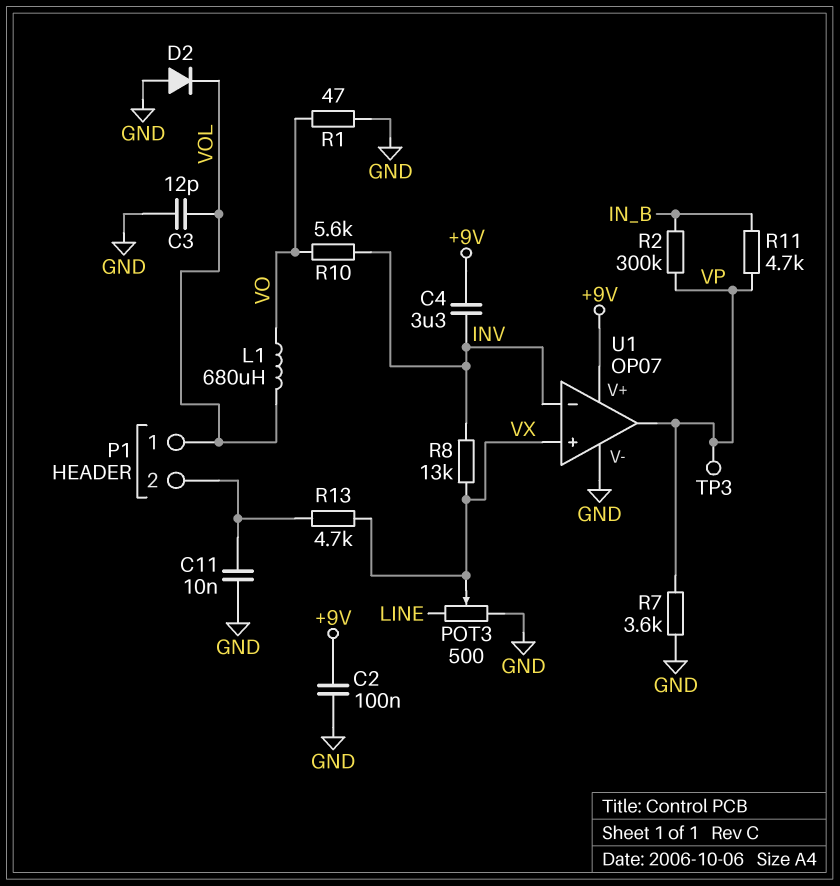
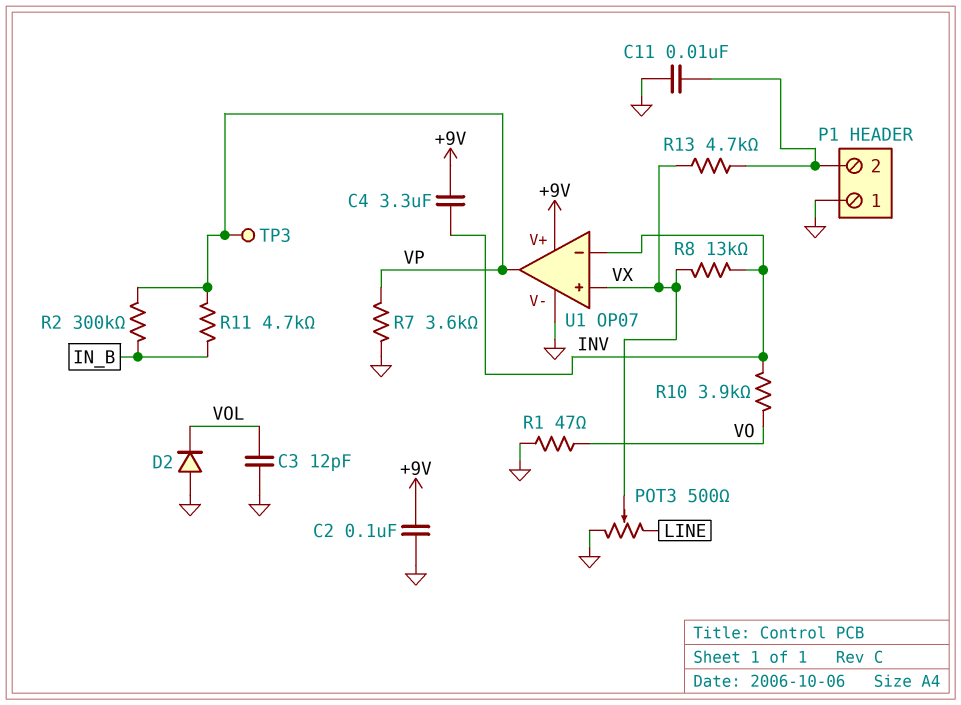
L1: 680uH (VO, VOL) -> none
P1 pin 1: VOL -> GND
R10: 5.6k (INV, VO) -> 3.9k (INV, VO)

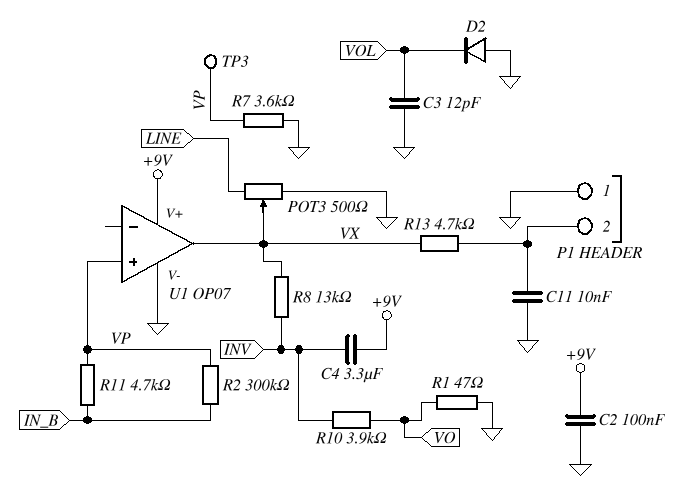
U1 pin in+: VX -> VP
U1 pin in-: INV -> none
U1 pin out: VP -> VX

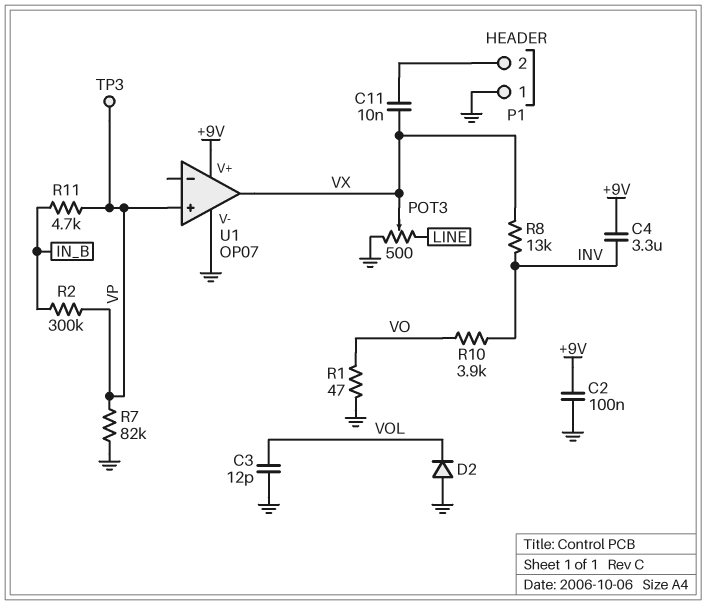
C11: 10nF (GND, P1/2) -> 10nF (P1/2, VX)
R7: 3.6k (GND, VP) -> 82k (GND, VP)
R13: 4.7k (P1/2, VX) -> none

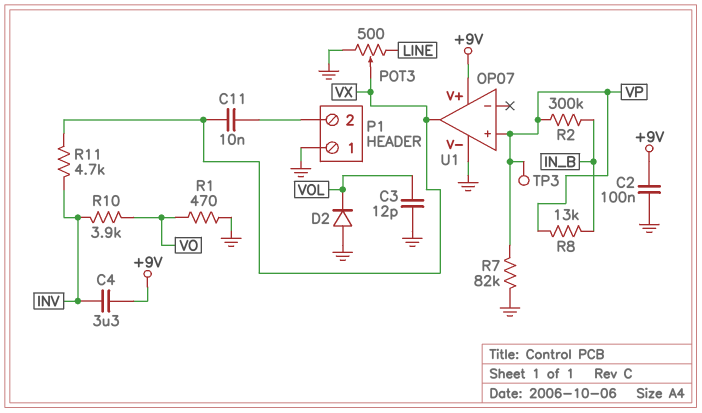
R1: 47 (GND, VO) -> 470 (GND, VO)
R8: 13k (INV, VX) -> 13k (IN_B, VP)
R11: 4.7k (IN_B, VP) -> 4.7k (INV, VX)

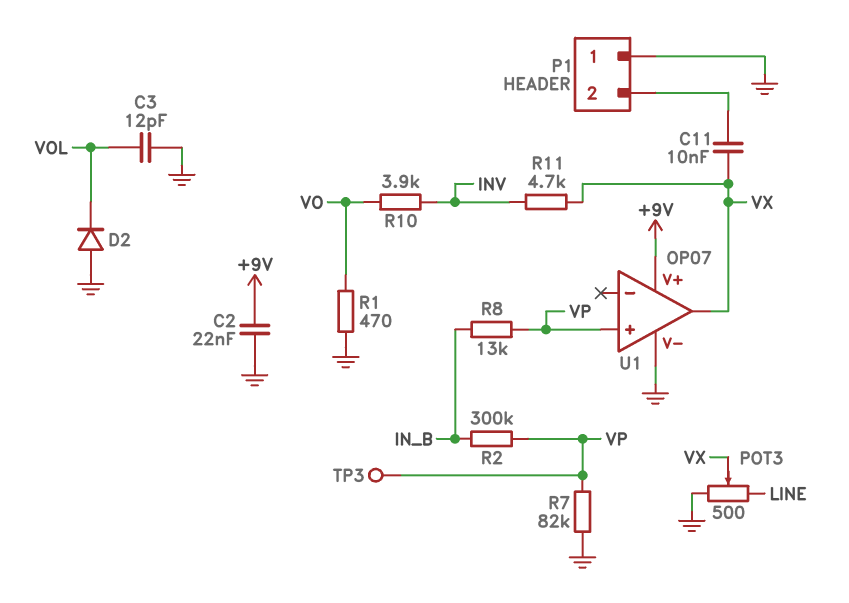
C2: 100nF (+9V, GND) -> 22nF (+9V, GND)
C4: 3.3uF (+9V, INV) -> none

